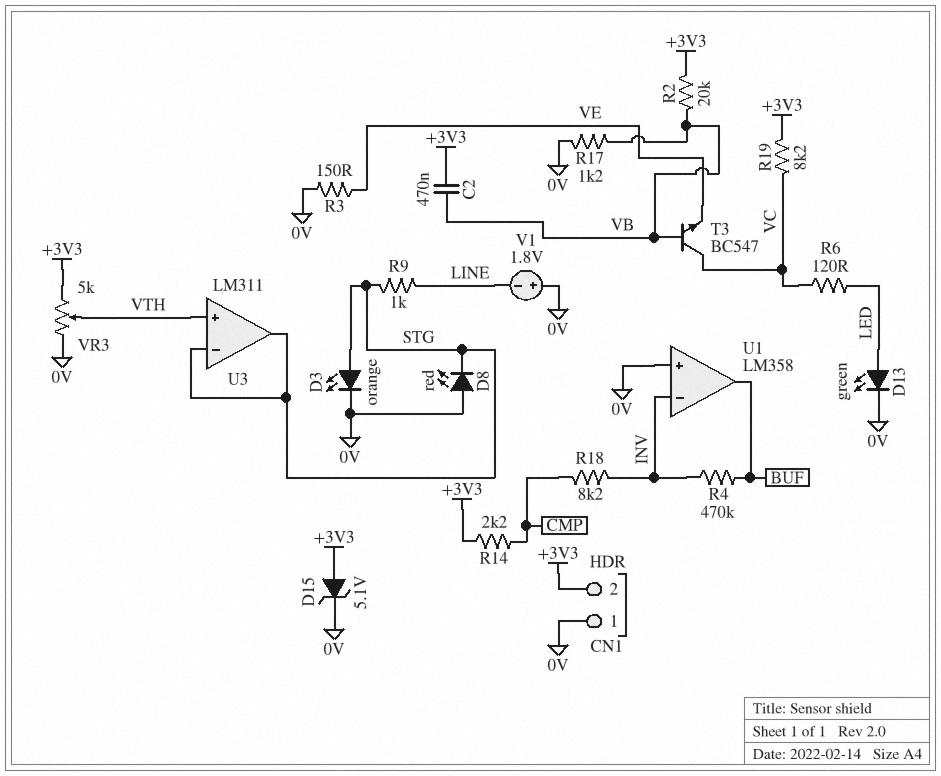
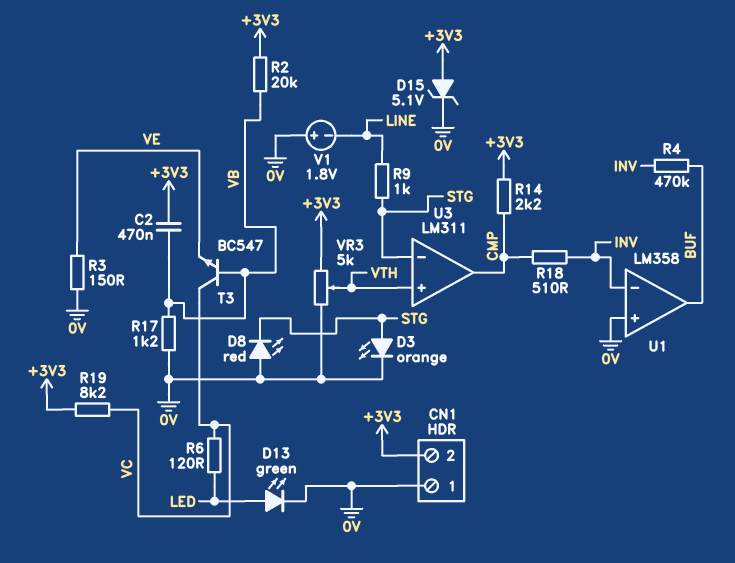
R18: 8.2k (CMP, INV) -> 510 (CMP, INV)
U3 pin out: STG -> CMP

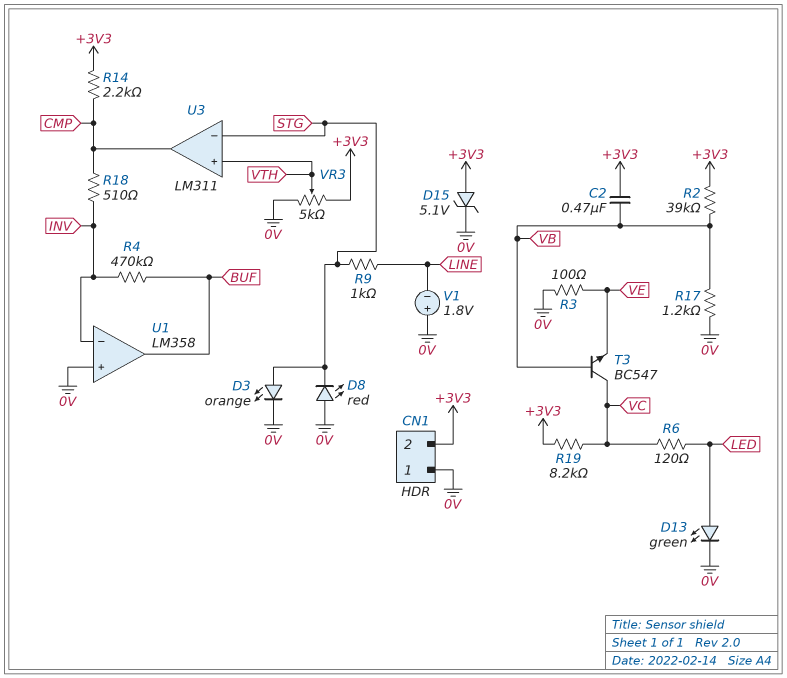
R2: 20k (+3V3, VB) -> 39k (+3V3, VB)
R3: 150 (0V, VE) -> 100 (0V, VE)

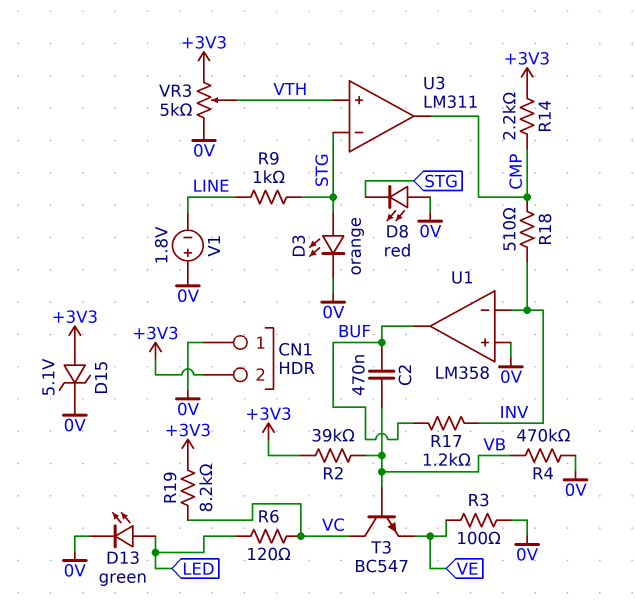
C2: 470nF (+3V3, VB) -> 470nF (BUF, VB)
R4: 470k (BUF, INV) -> 470k (0V, VB)
R17: 1.2k (0V, VB) -> 1.2k (BUF, INV)

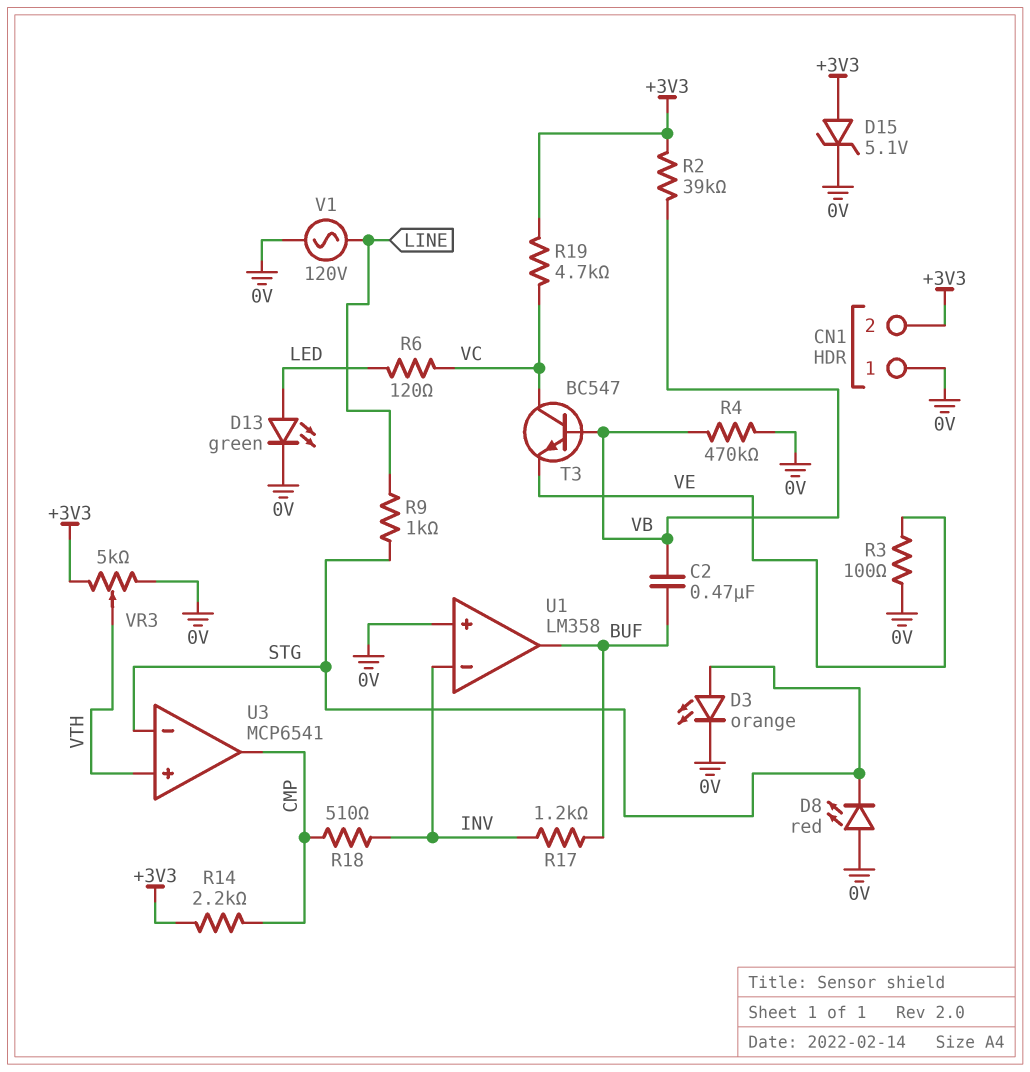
R19: 8.2k (+3V3, VC) -> 4.7k (+3V3, VC)
U3: LM311 -> MCP6541
V1: 1.8V (plus 0V, minus LINE) -> AC 120V (0V, LINE)

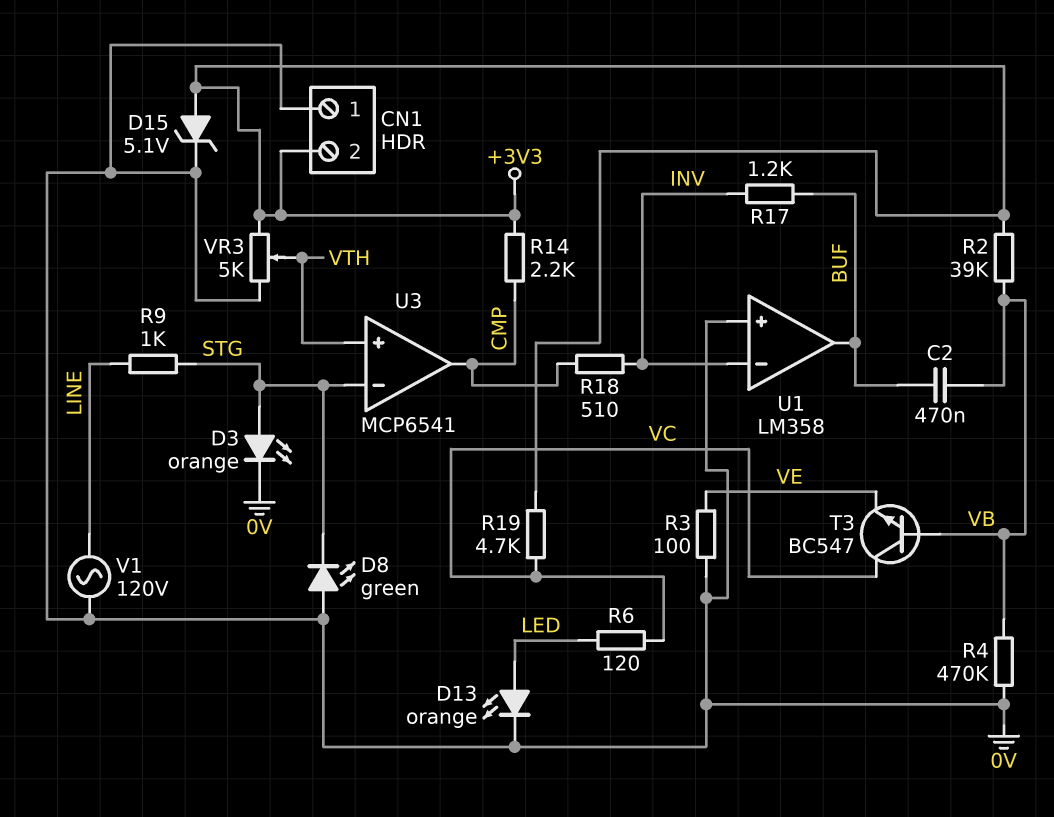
D8: LED red (A 0V, K STG) -> LED green (A 0V, K STG)
D13: LED green (A LED, K 0V) -> LED orange (A LED, K 0V)

